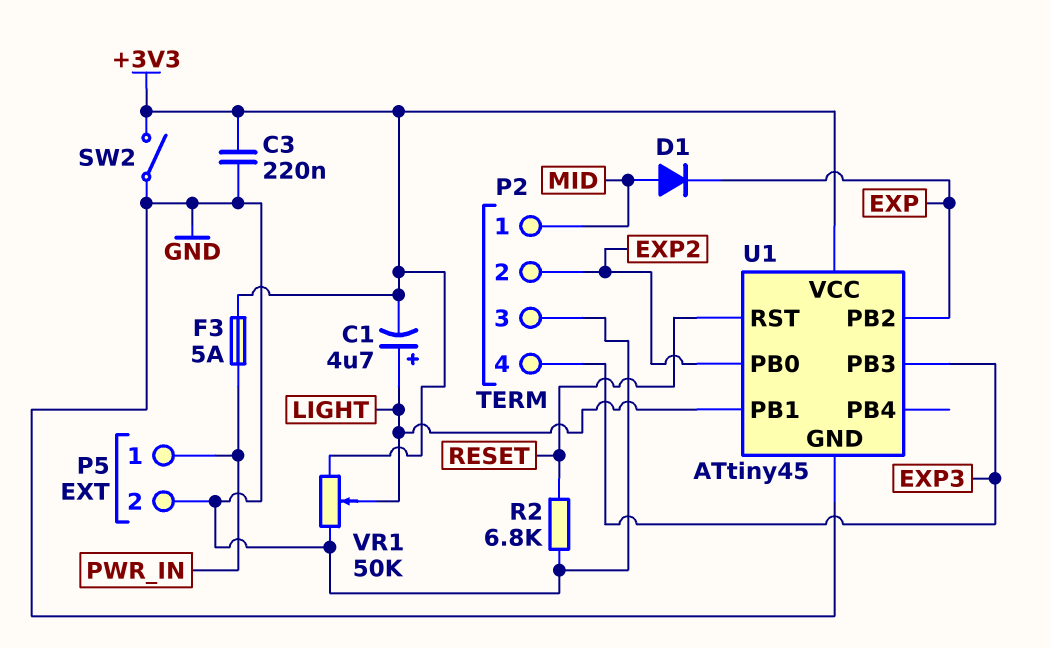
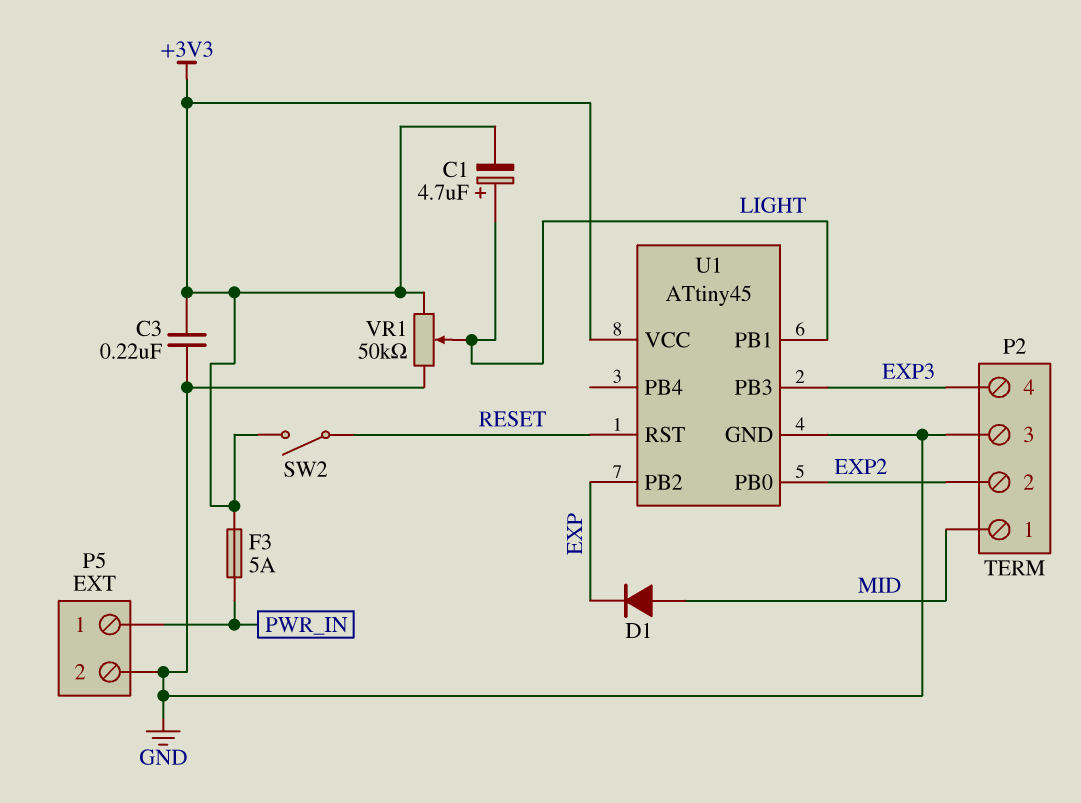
R2: 6.8k (GND, RESET) -> none
SW2: switch (+3V3, GND) -> switch (+3V3, RESET)

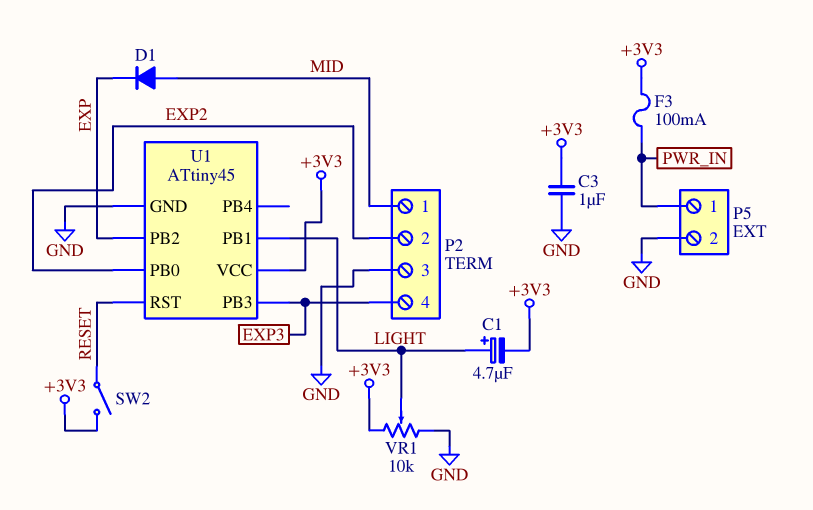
C3: 220nF (+3V3, GND) -> 1uF (+3V3, GND)
F3: 5A (+3V3, PWR_IN) -> 100mA (+3V3, PWR_IN)
VR1: 50k (+3V3, GND, wiper LIGHT) -> 10k (+3V3, GND, wiper LIGHT)

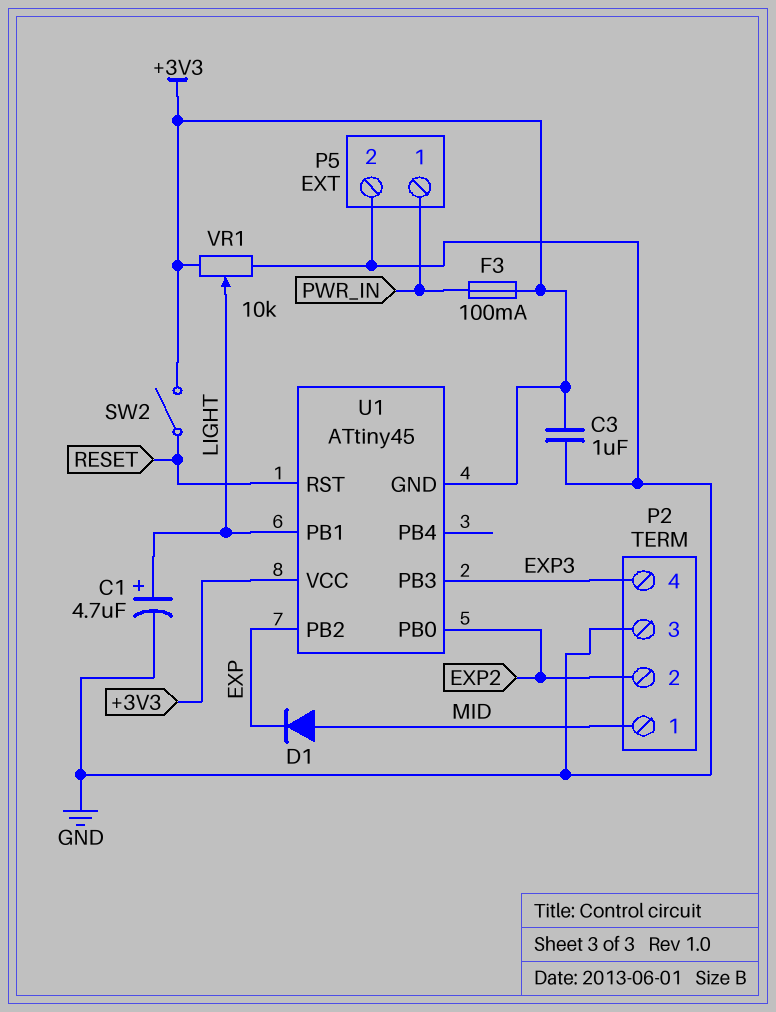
C1: 4.7uF (plus LIGHT, minus +3V3) -> 4.7uF (plus LIGHT, minus GND)
U1 pin GND: GND -> +3V3

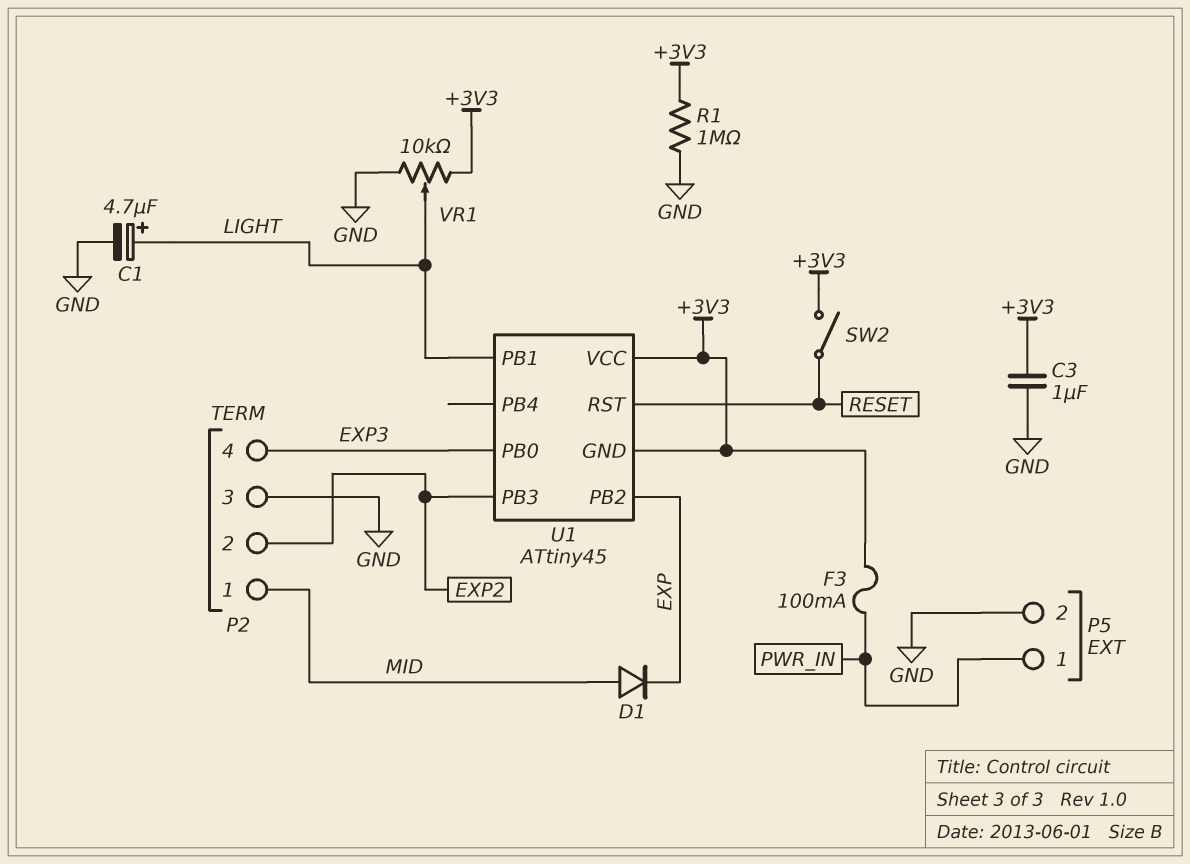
R1: none -> 1M (+3V3, GND)
U1 pin PB0: EXP2 -> EXP3
U1 pin PB3: EXP3 -> EXP2

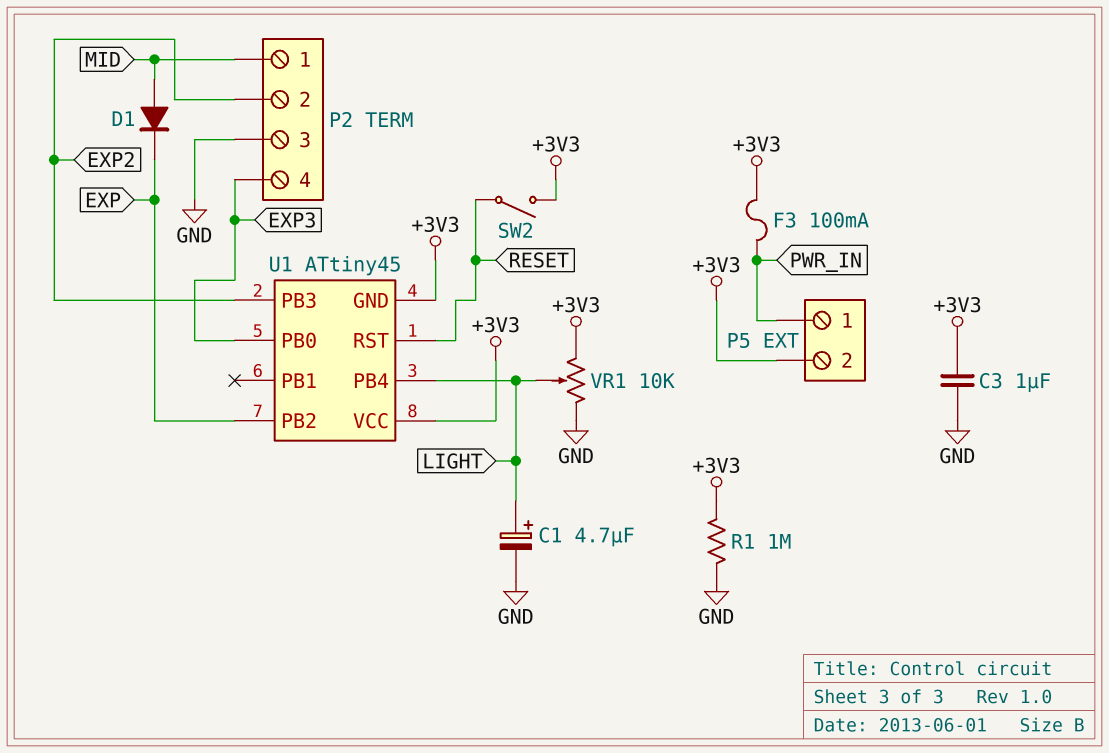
P5 pin 2: GND -> +3V3
U1 pin PB1: LIGHT -> none
U1 pin PB4: none -> LIGHT

